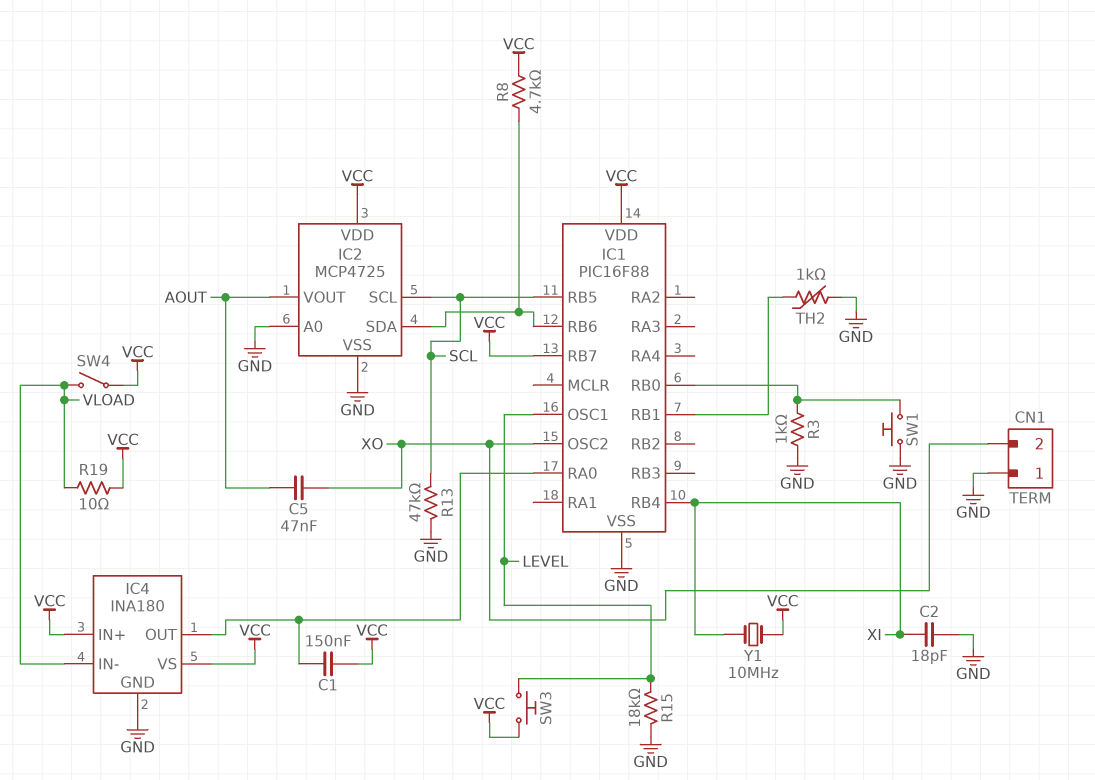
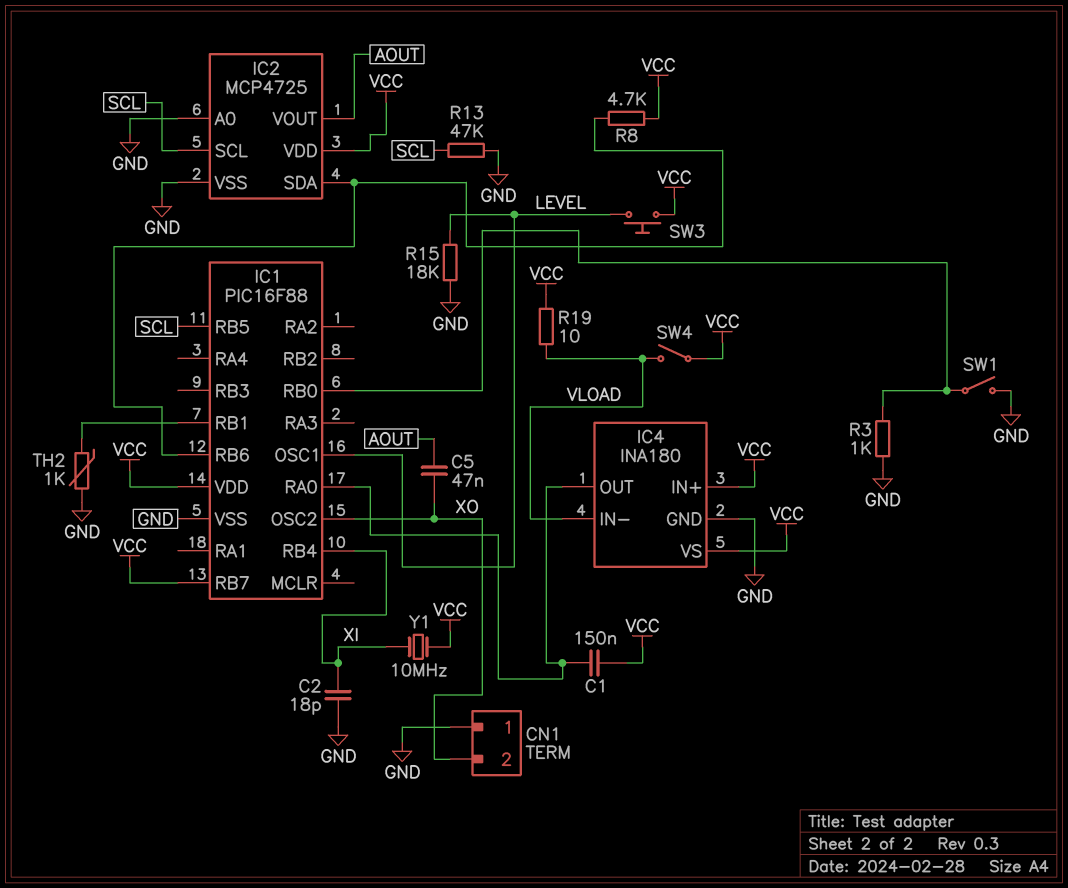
SW1: button (GND, IC1/RB0) -> switch (GND, IC1/RB0)

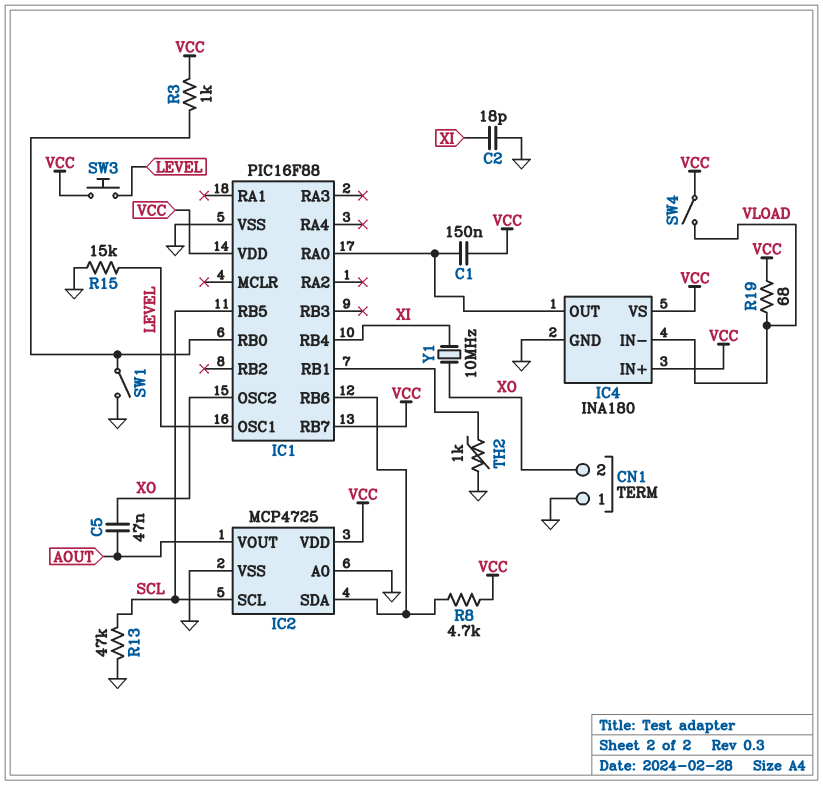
R3: 1k (GND, IC1/RB0) -> 1k (IC1/RB0, VCC)
R15: 18k (GND, LEVEL) -> 15k (GND, LEVEL)
R19: 10 (VCC, VLOAD) -> 68 (VCC, VLOAD)
Y1: 10MHz (VCC, XI) -> 10MHz (XI, XO)

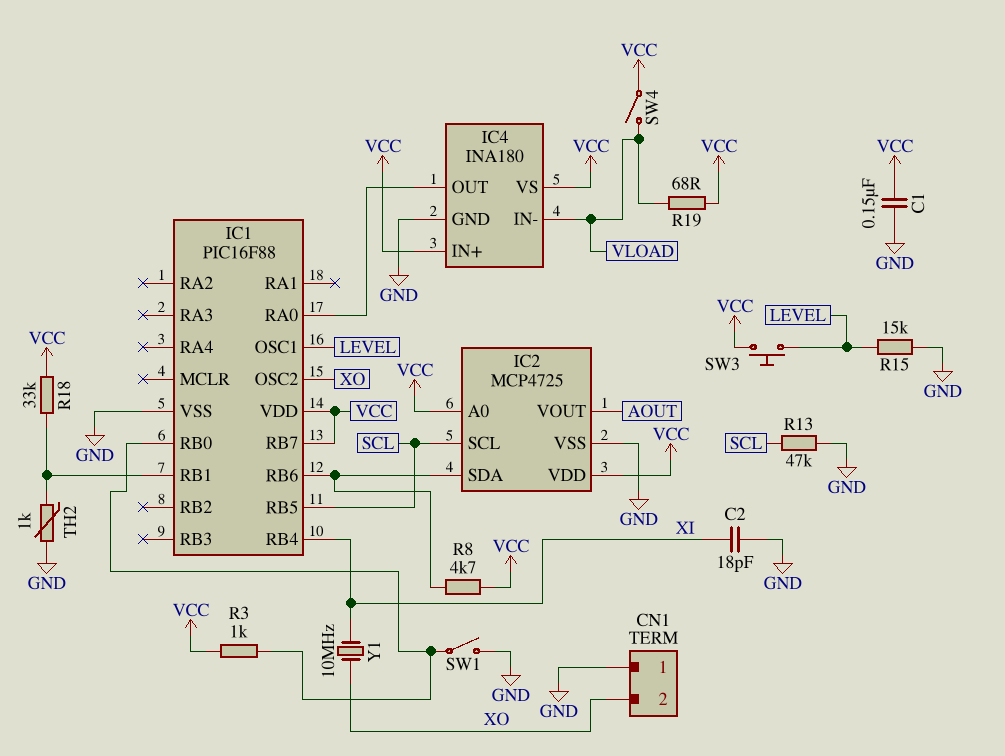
C1: 150nF (IC1/RA0, VCC) -> 150nF (GND, VCC)
C5: 47nF (AOUT, XO) -> none
IC2 pin A0: GND -> VCC
R18: none -> 33k (IC1/RB1, VCC)

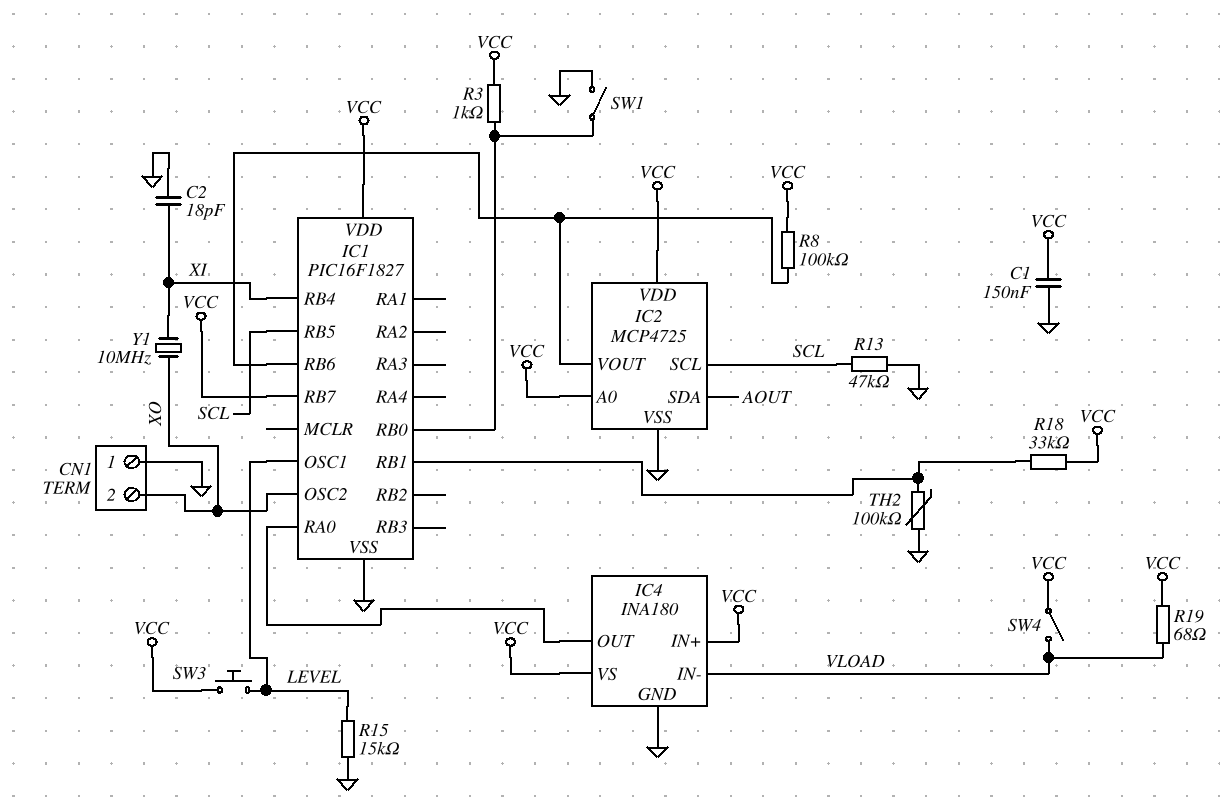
IC1: PIC16F88 -> PIC16F1827
IC2 pin SDA: IC1/RB6 -> AOUT
IC2 pin VOUT: AOUT -> IC1/RB6
R8: 4.7k (IC1/RB6, VCC) -> 100k (IC1/RB6, VCC)
TH2: 1k (GND, IC1/RB1) -> 100k (GND, IC1/RB1)

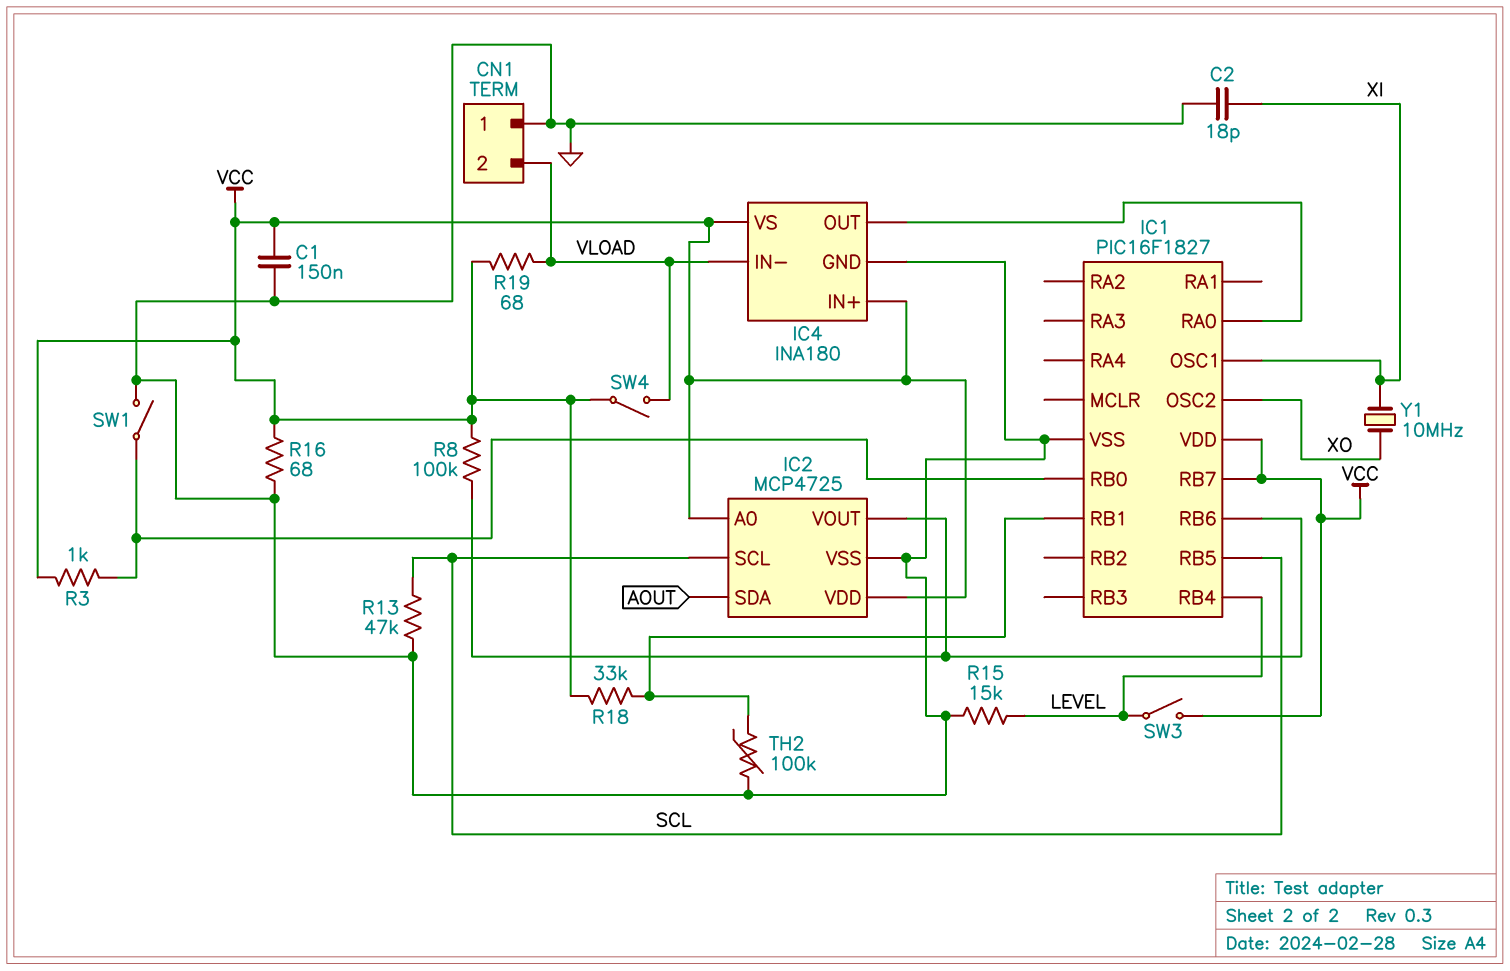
CN1 pin 2: XO -> VLOAD
IC1 pin OSC1: LEVEL -> XI
IC1 pin RB4: XI -> LEVEL
R16: none -> 68 (GND, VCC)
SW3: button (LEVEL, VCC) -> switch (LEVEL, VCC)

